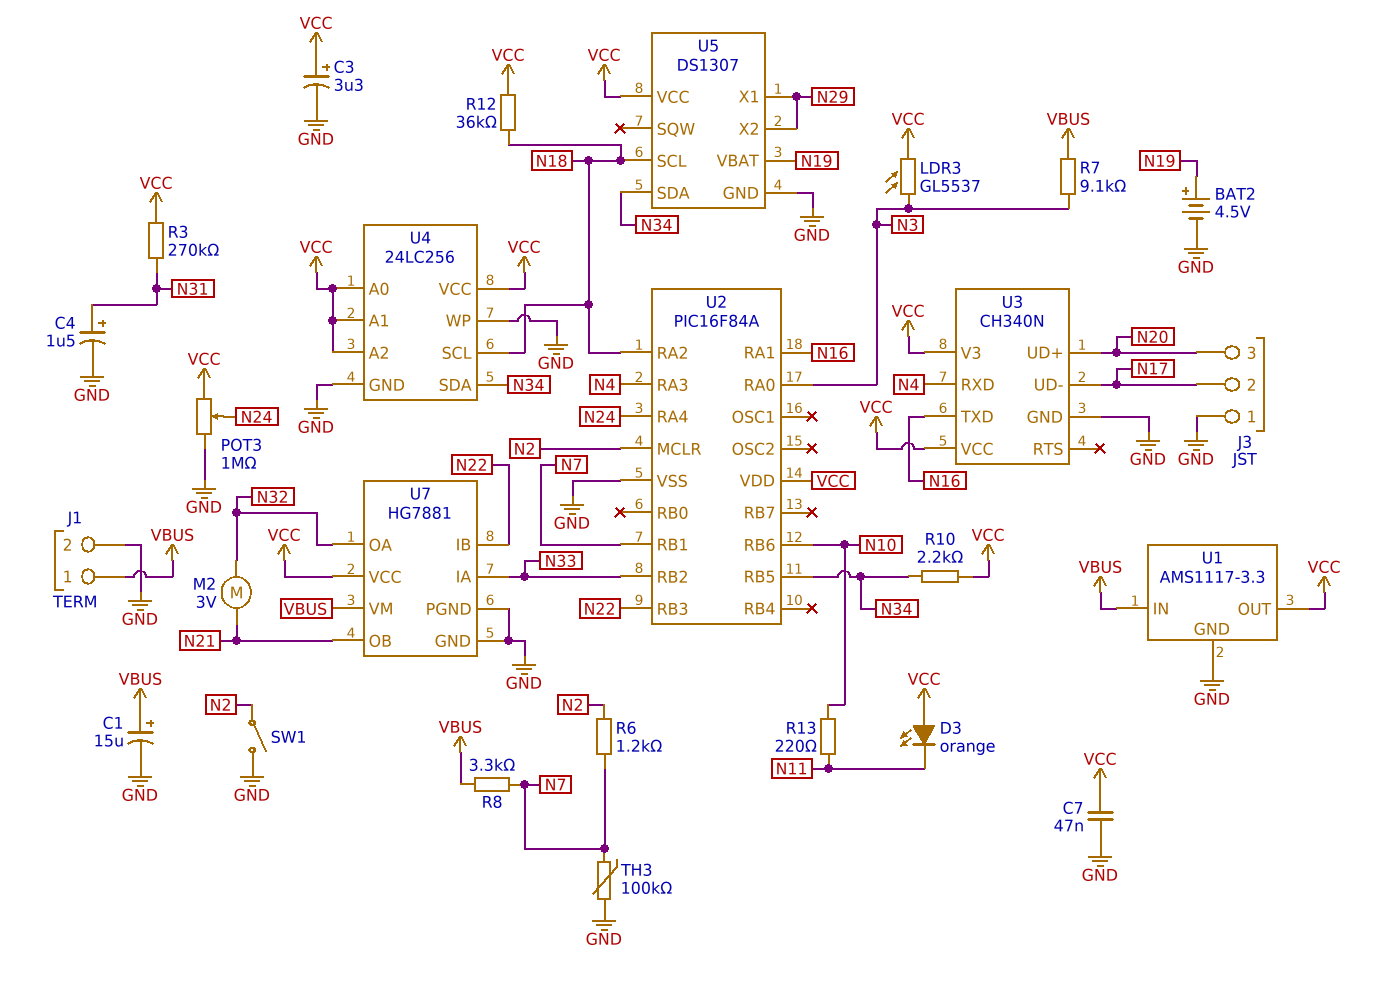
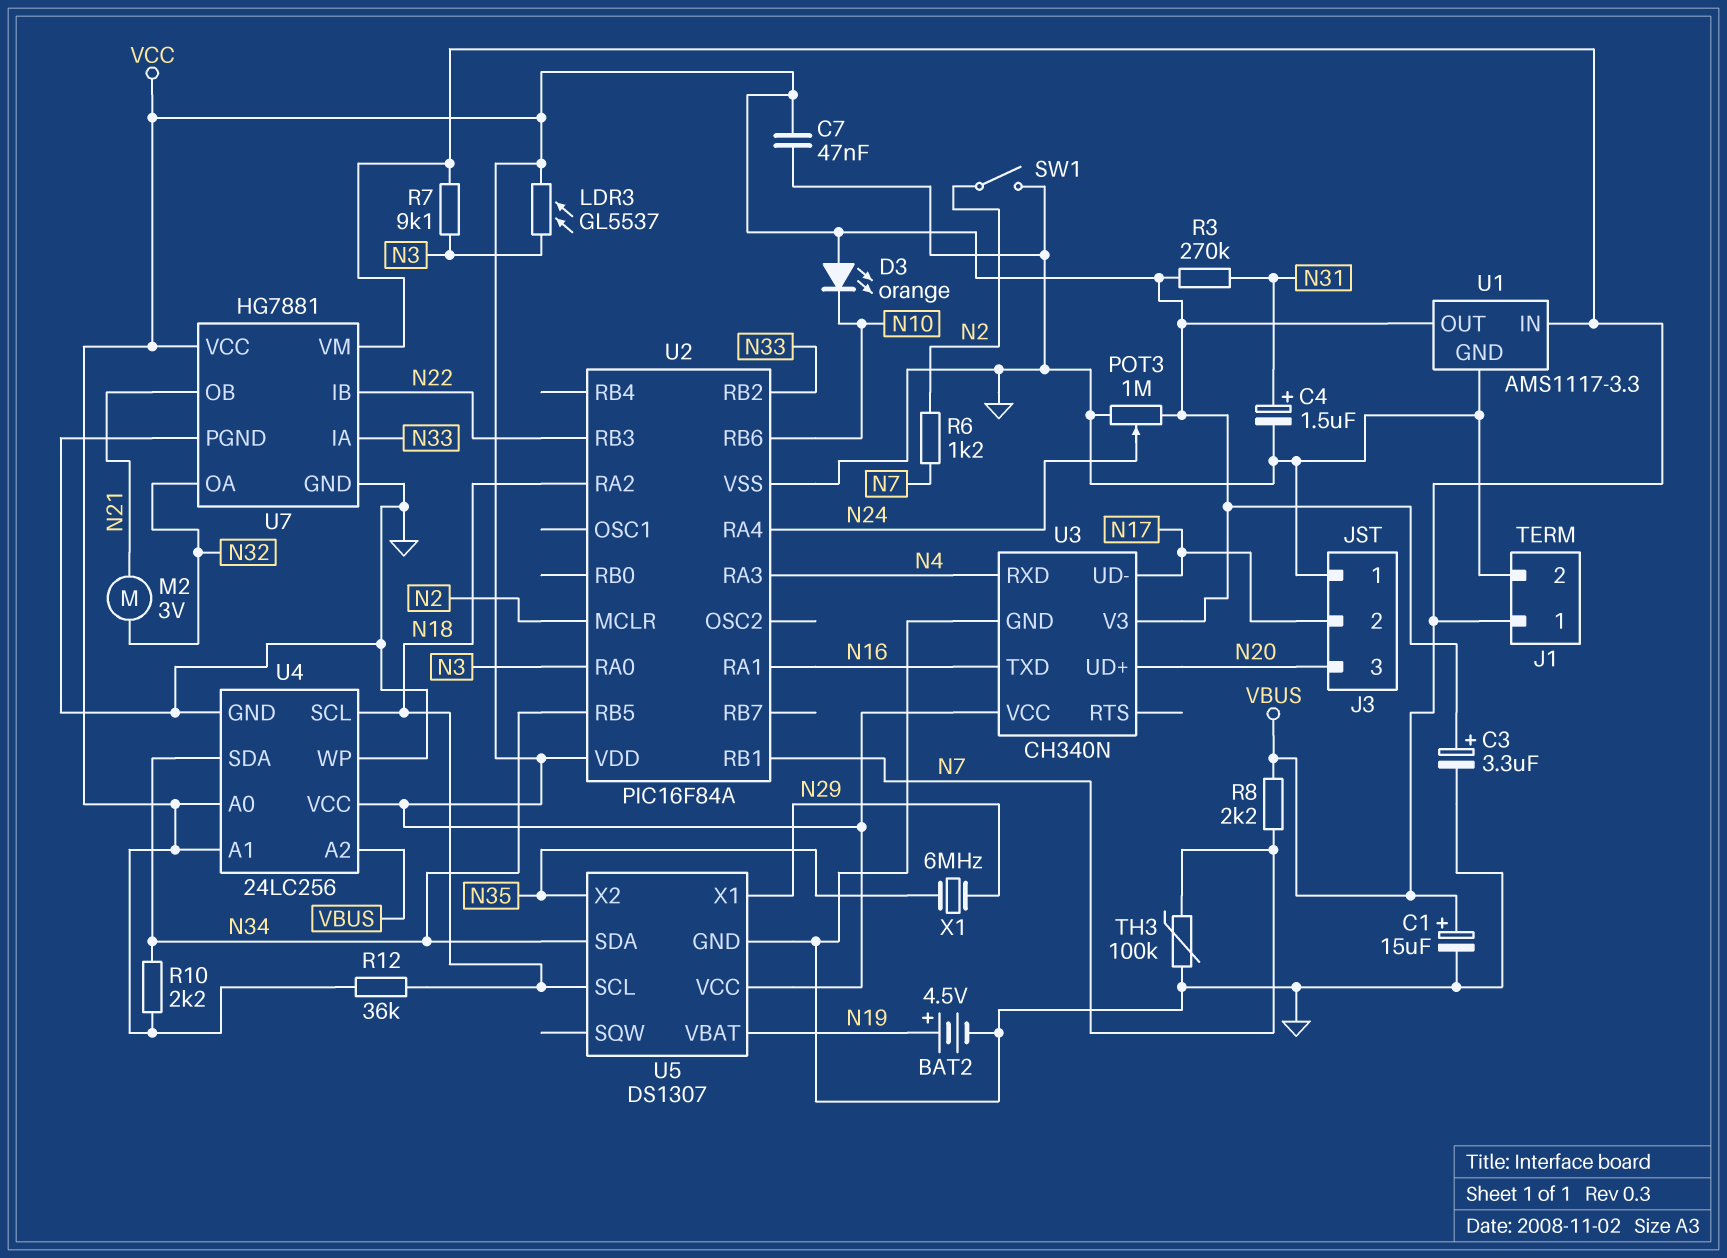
D3: LED orange (A VCC, K N11) -> LED orange (A VCC, K N10)
R8: 3.3k (N7, VBUS) -> 2.2k (N7, VBUS)
R13: 220 (N10, N11) -> none
U4 pin A2: VCC -> VBUS
U5 pin X2: N29 -> N35
X1: none -> 6MHz (N29, N35)

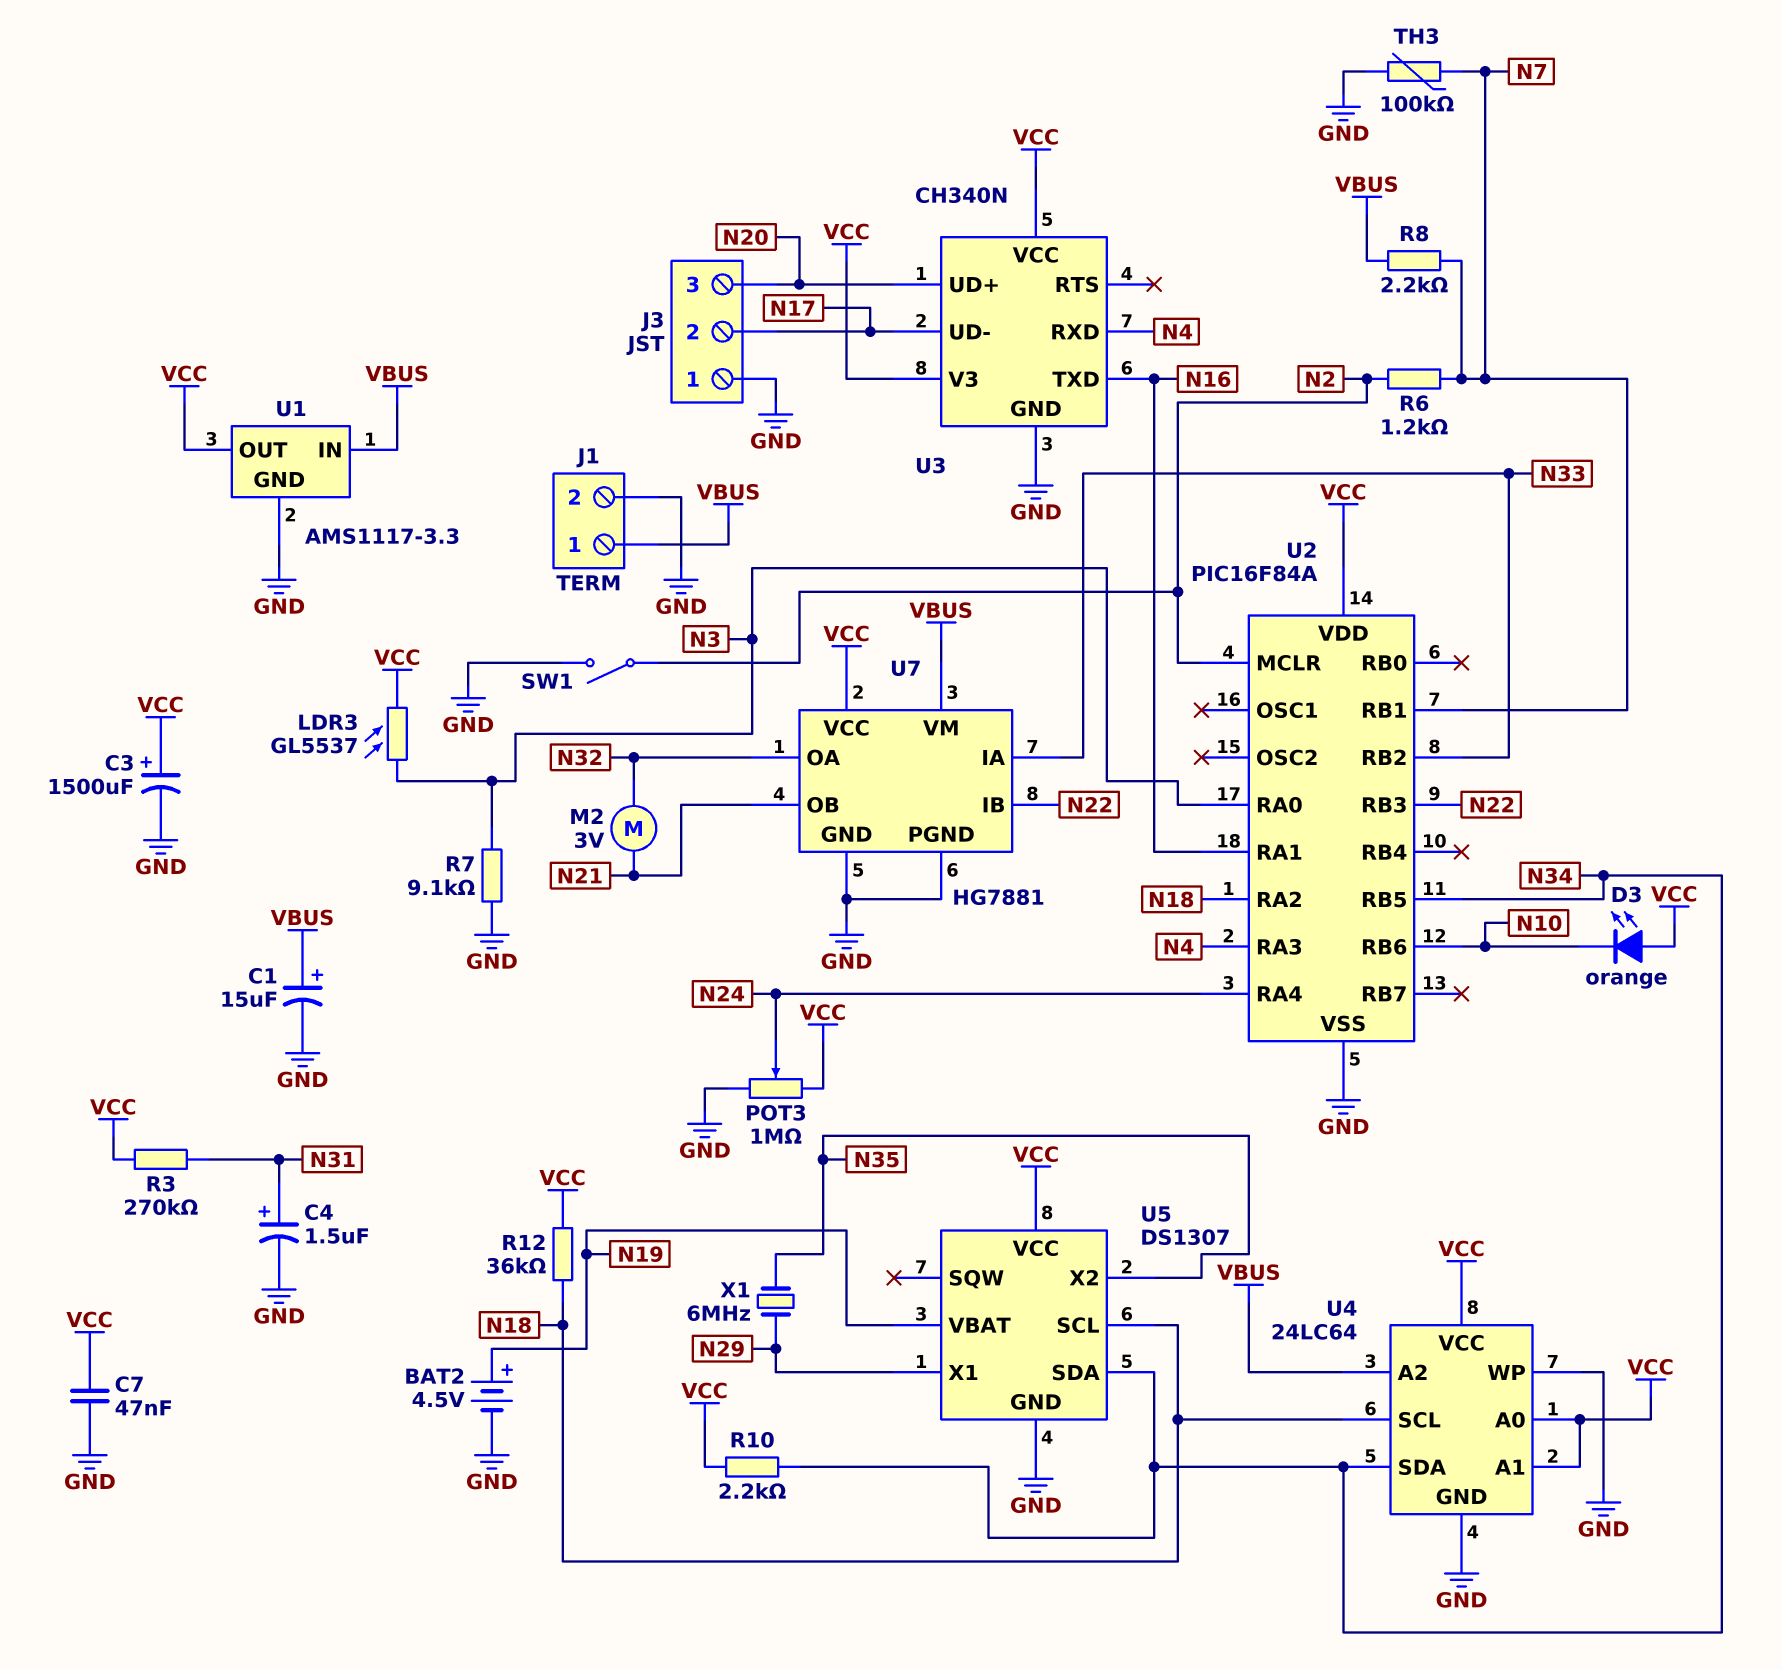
C3: 3.3uF (plus VCC, minus GND) -> 1500uF (plus VCC, minus GND)
R7: 9.1k (N3, VBUS) -> 9.1k (GND, N3)
U4: 24LC256 -> 24LC64

